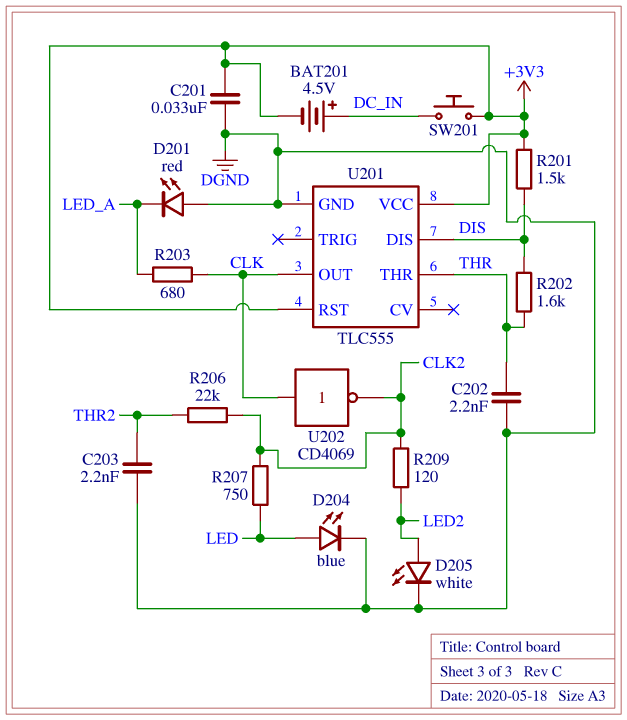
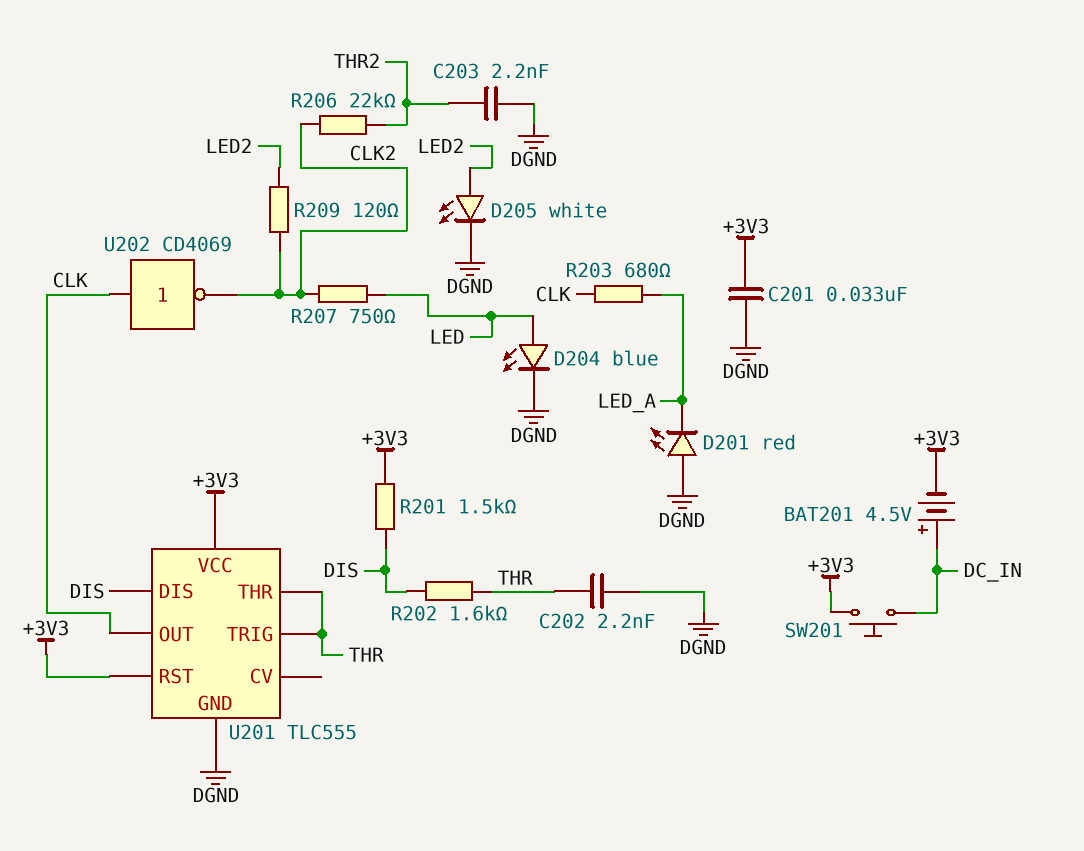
U201 pin TRIG: none -> THR

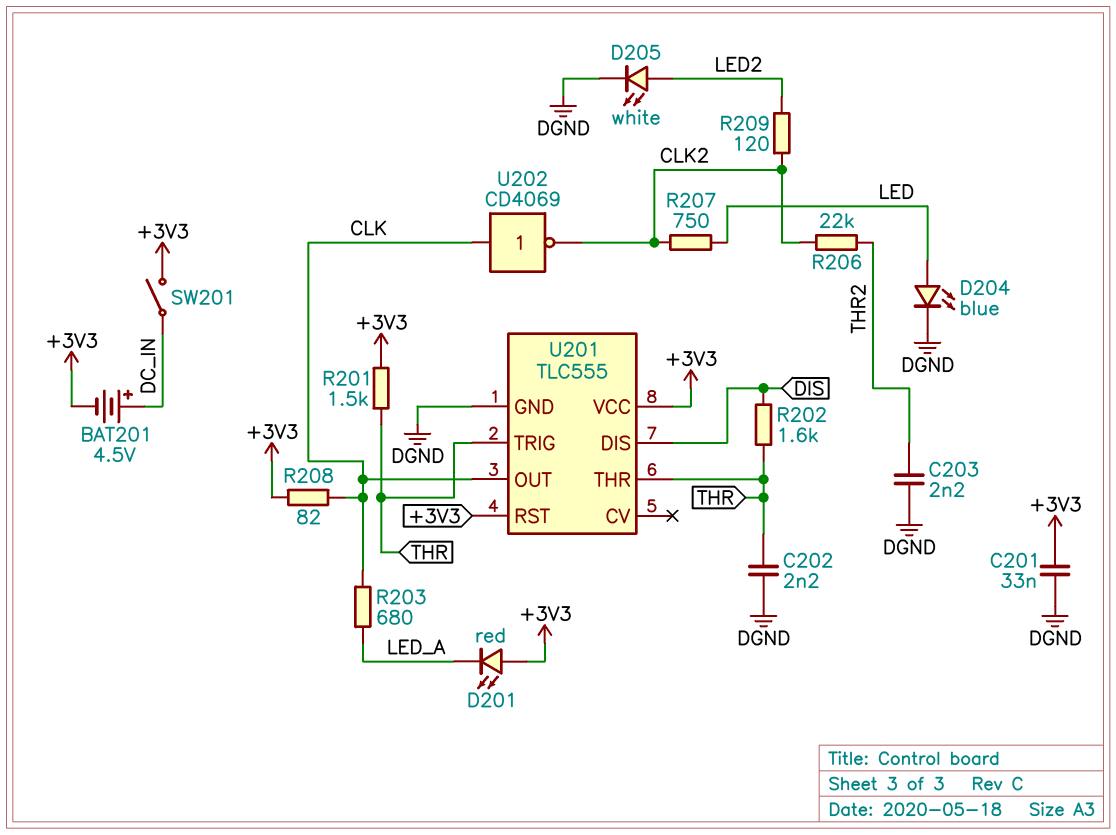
D201: LED red (A DGND, K LED_A) -> LED red (A +3V3, K LED_A)
R201: 1.5k (+3V3, DIS) -> 1.5k (+3V3, THR)
R208: none -> 82 (+3V3, CLK)
SW201: button (+3V3, DC_IN) -> switch (+3V3, DC_IN)

